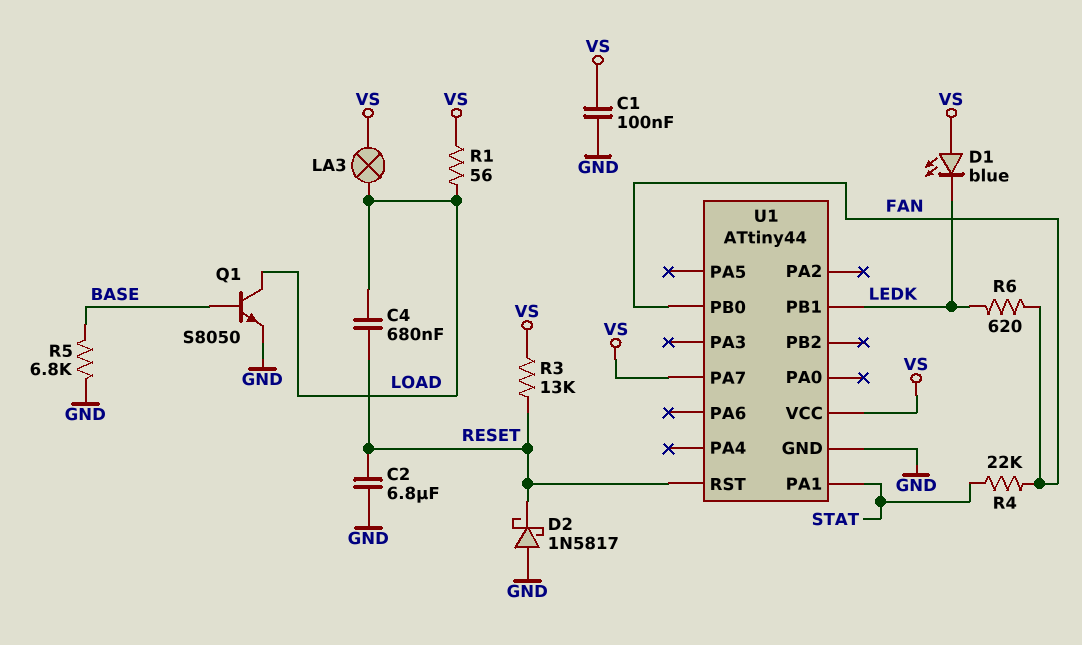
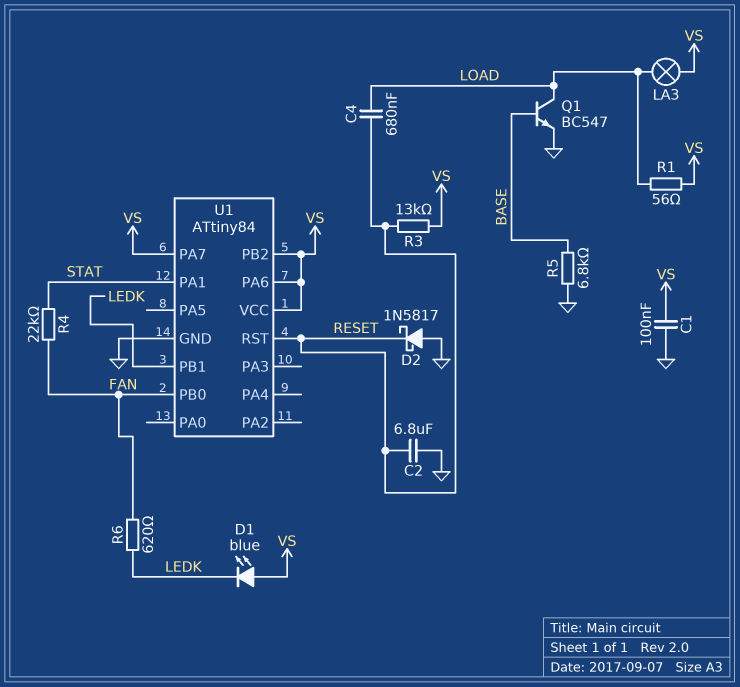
Q1: NPN S8050 (B BASE, C LOAD, E GND) -> NPN BC547 (B BASE, C LOAD, E GND)
U1: ATtiny44 -> ATtiny84
U1 pin PA6: none -> VS
U1 pin PB2: none -> VS

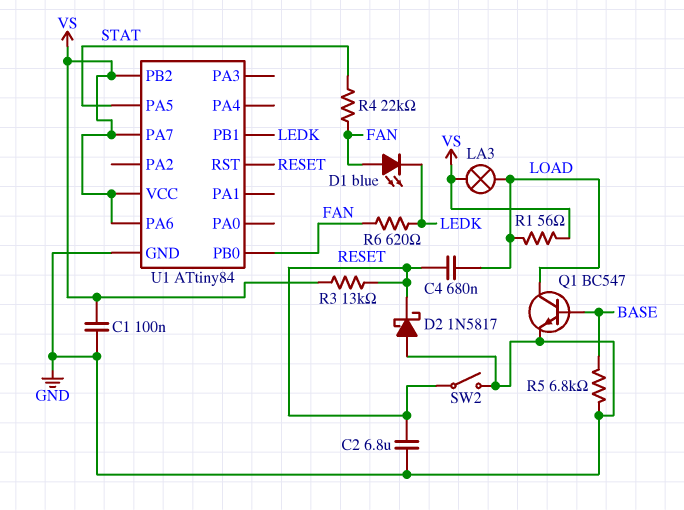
D1: LED blue (A VS, K LEDK) -> LED blue (A FAN, K LEDK)
SW2: none -> switch (GND, RESET)
U1 pin PA1: STAT -> none
U1 pin PA5: none -> STAT

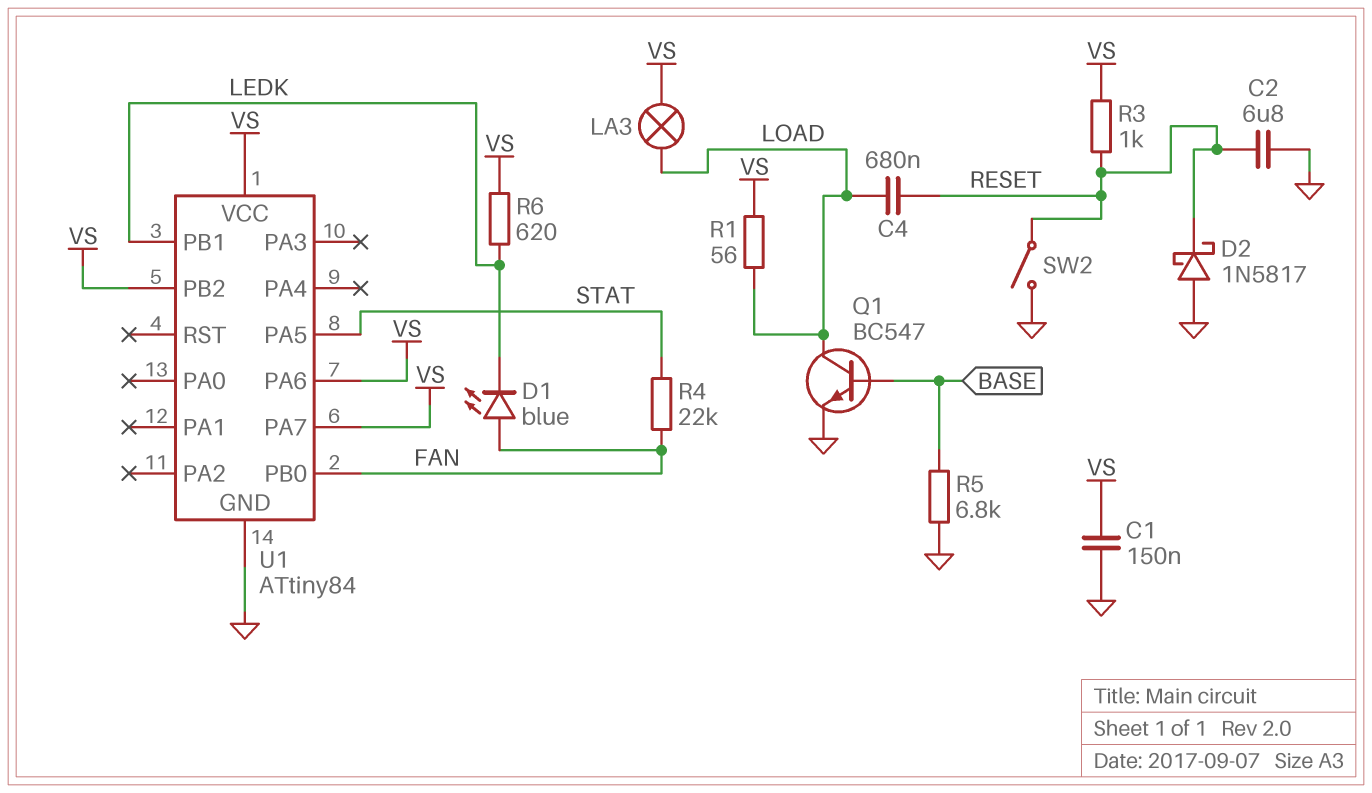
C1: 100nF (GND, VS) -> 150nF (GND, VS)
R3: 13k (RESET, VS) -> 1k (RESET, VS)
R6: 620 (FAN, LEDK) -> 620 (LEDK, VS)
U1 pin RST: RESET -> none

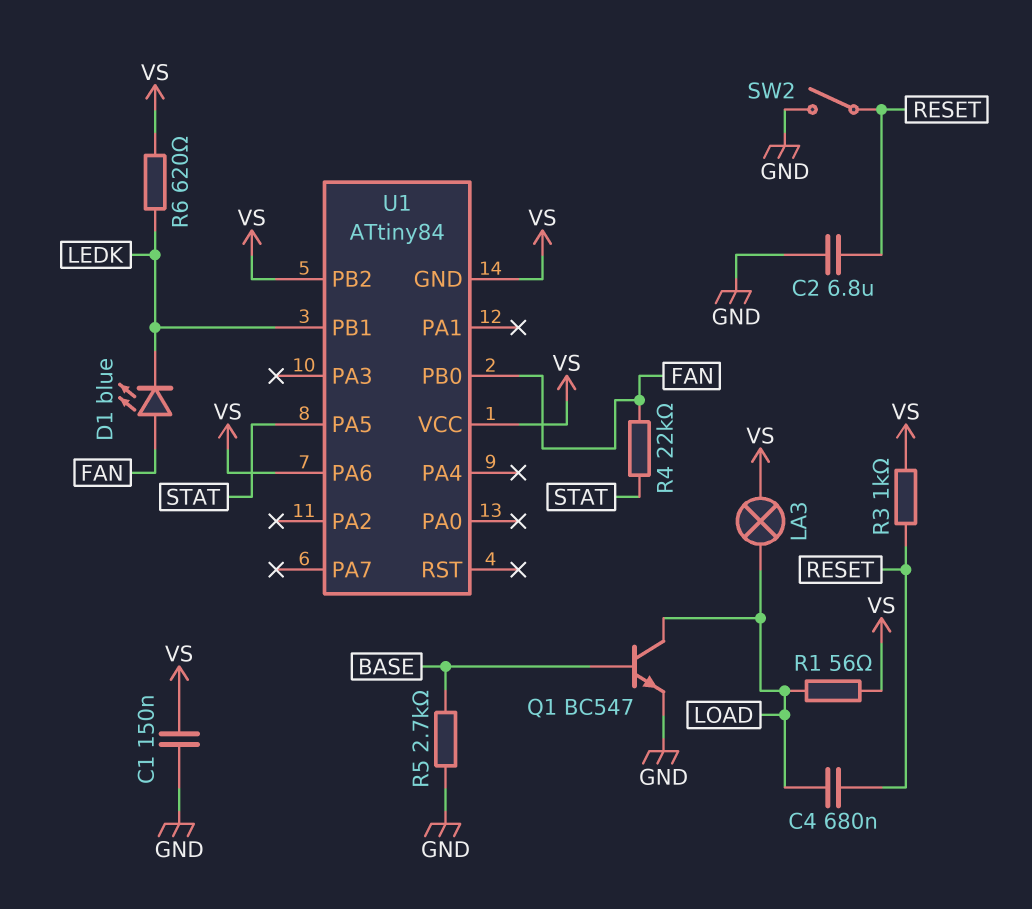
D2: schottky 1N5817 (A GND, K RESET) -> none
R5: 6.8k (BASE, GND) -> 2.7k (BASE, GND)
U1 pin GND: GND -> VS
U1 pin PA7: VS -> none

